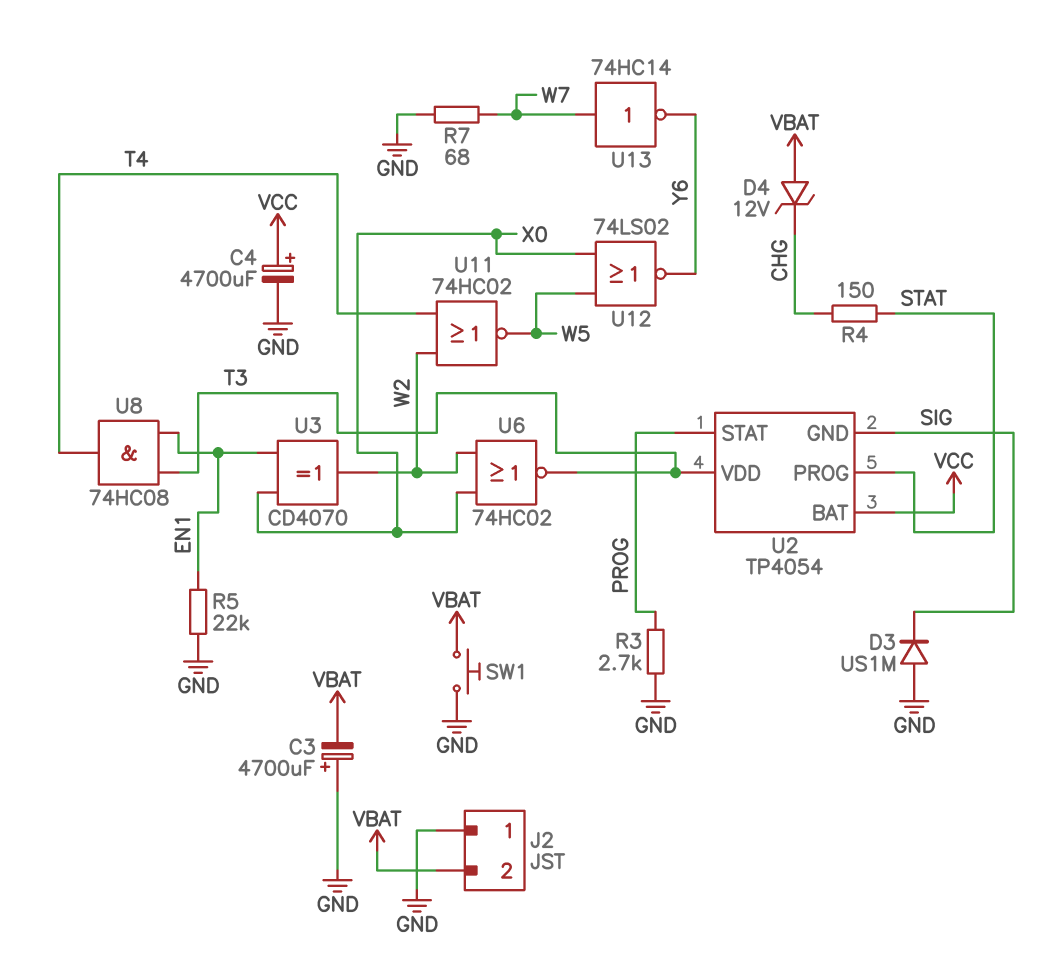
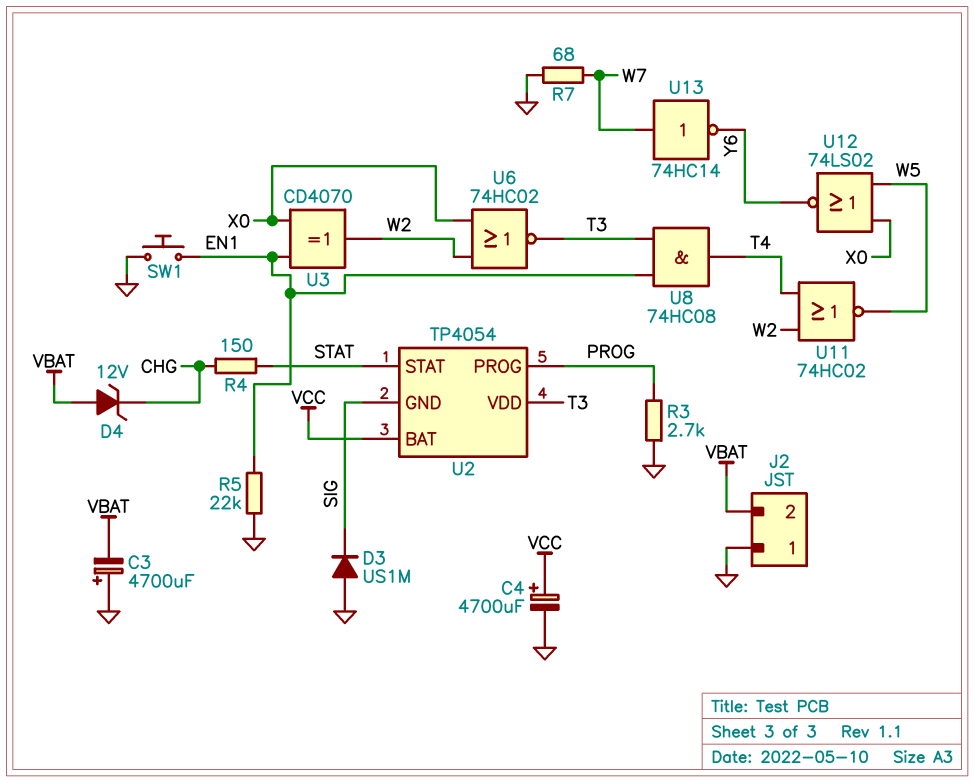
SW1: button (GND, VBAT) -> button (EN1, GND)
U2 pin PROG: STAT -> PROG
U2 pin STAT: PROG -> STAT

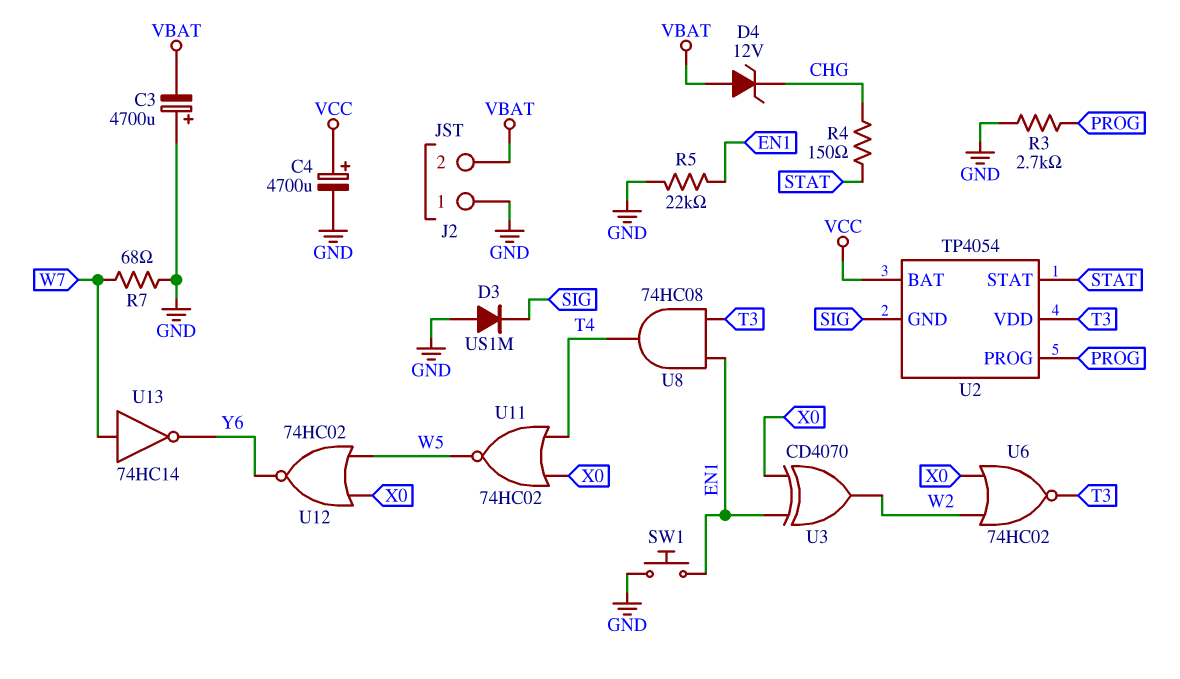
U11: NOR 74HC02 (in T4, in W2, out W5) -> NOR 74HC02 (in T4, in X0, out W5)
U12: NOR 74LS02 (in W5, in X0, out Y6) -> NOR 74HC02 (in W5, in X0, out Y6)

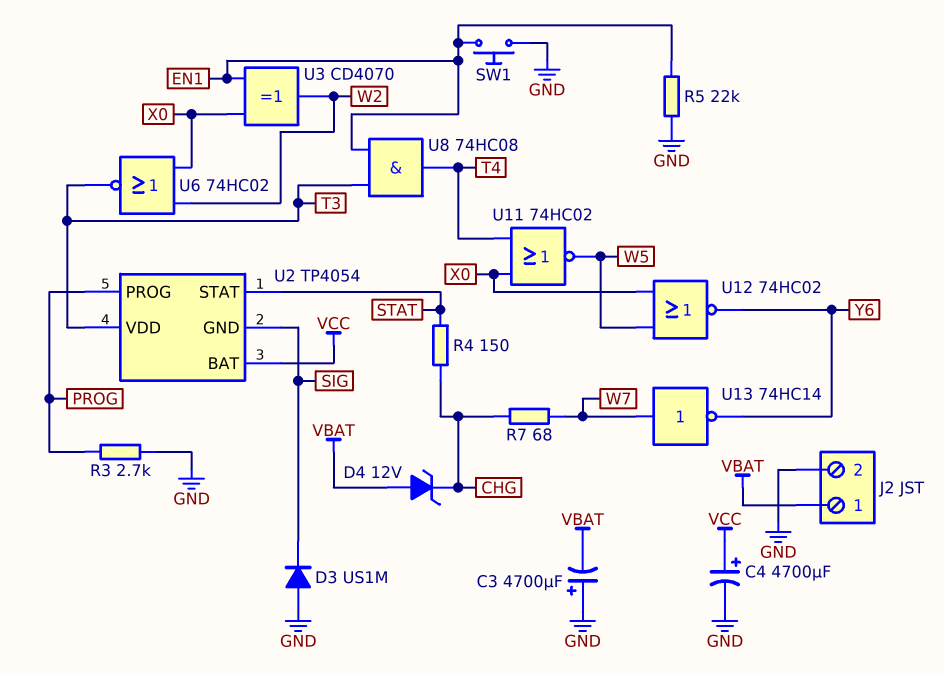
J2 pin 1: GND -> VBAT
J2 pin 2: VBAT -> GND
R7: 68 (GND, W7) -> 68 (CHG, W7)

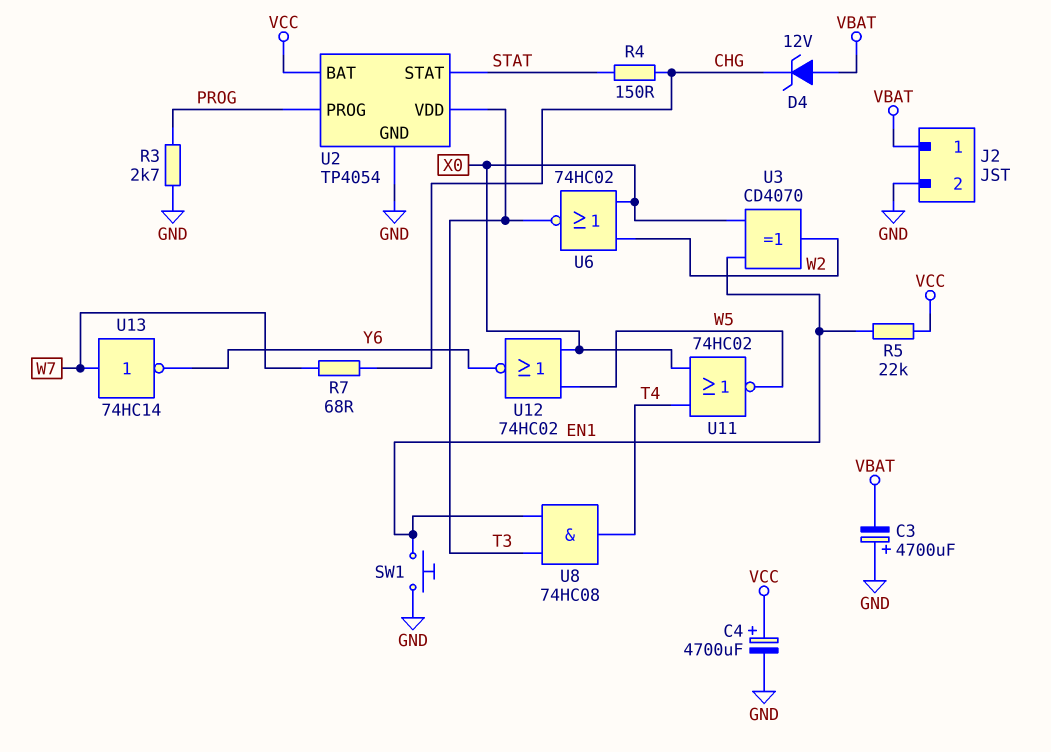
D3: diode US1M (A GND, K SIG) -> none
R5: 22k (EN1, GND) -> 22k (EN1, VCC)
U2 pin GND: SIG -> GND

